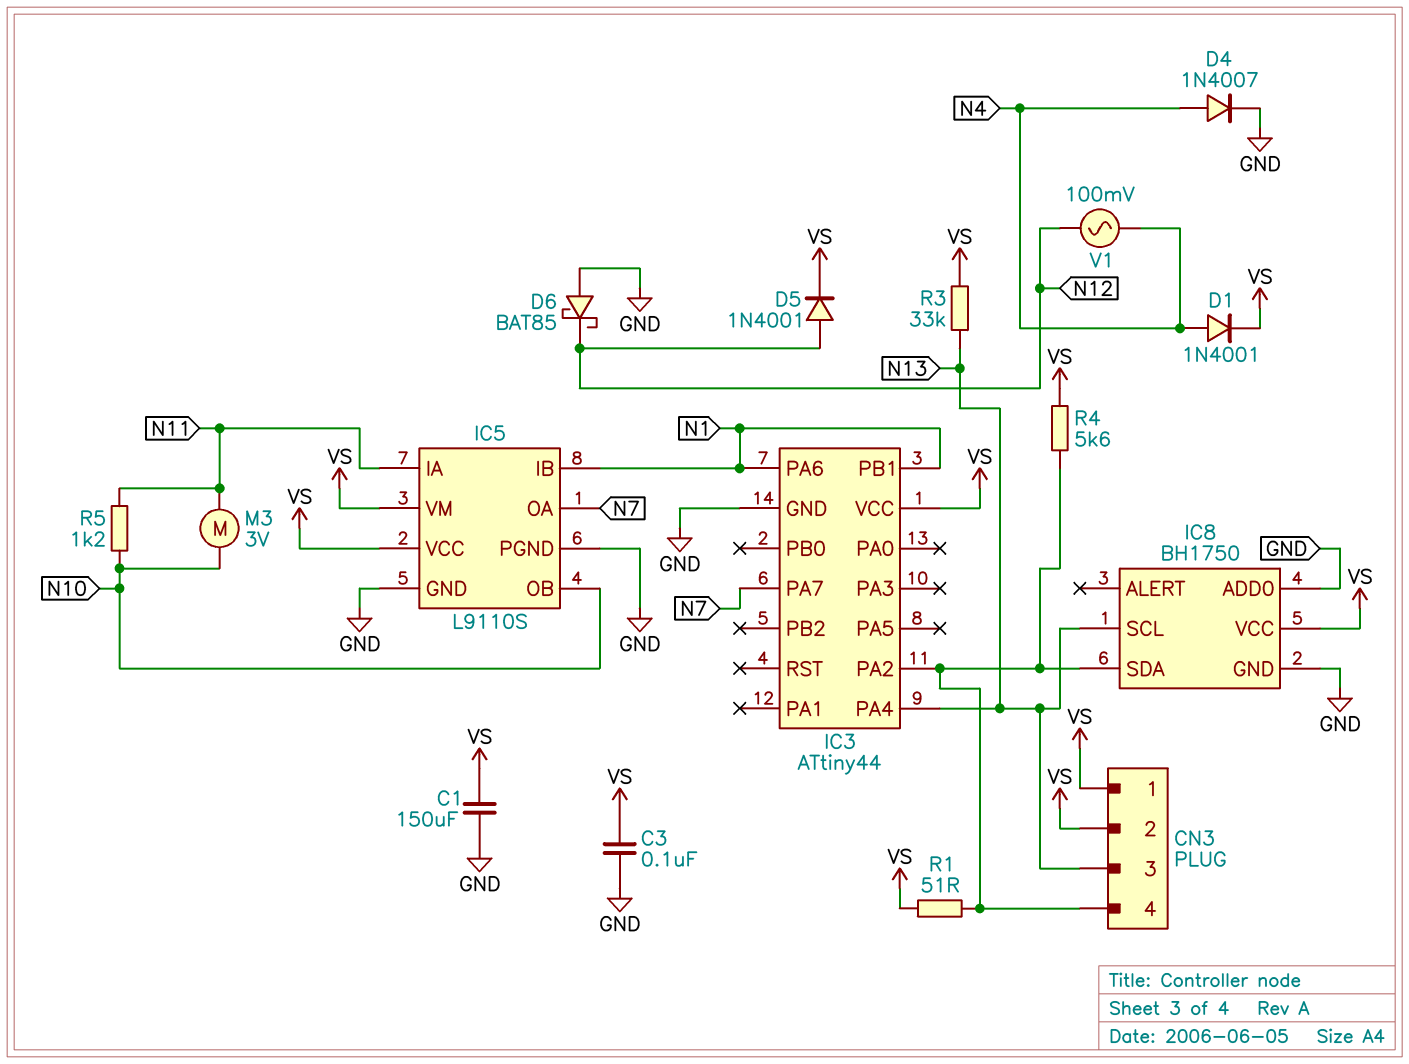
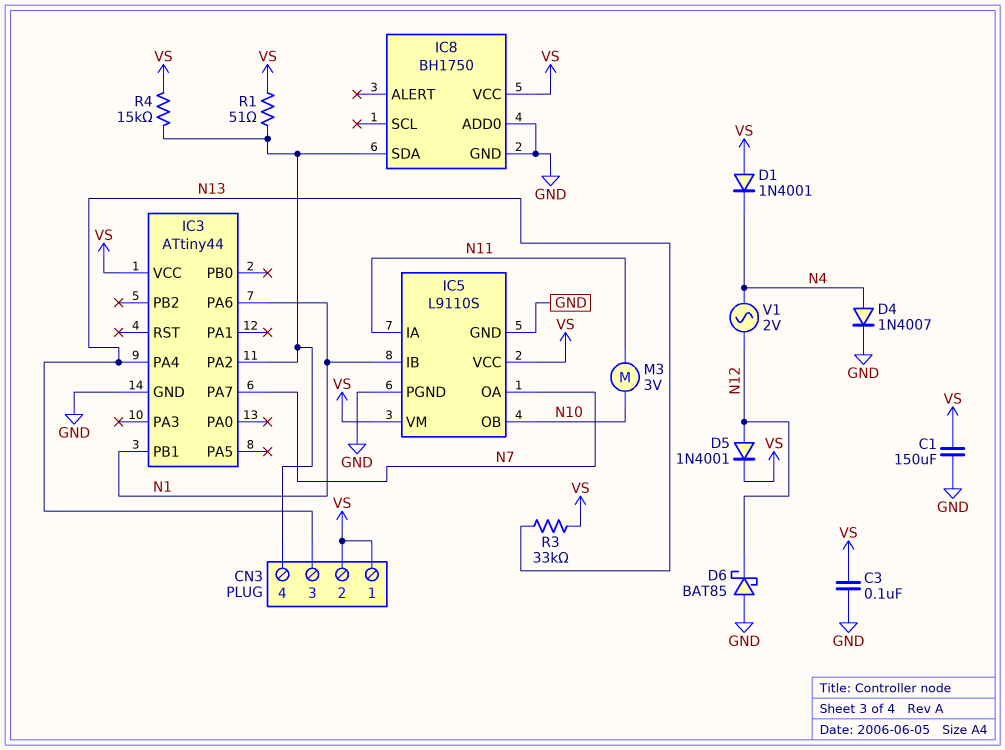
D1: diode 1N4001 (A N4, K VS) -> diode 1N4001 (A VS, K N4)
IC8 pin SCL: N13 -> none
R4: 5.6k (CN3/4, VS) -> 15k (CN3/4, VS)
R5: 1.2k (N10, N11) -> none
V1: AC 100mV (N4, N12) -> AC 2V (N4, N12)

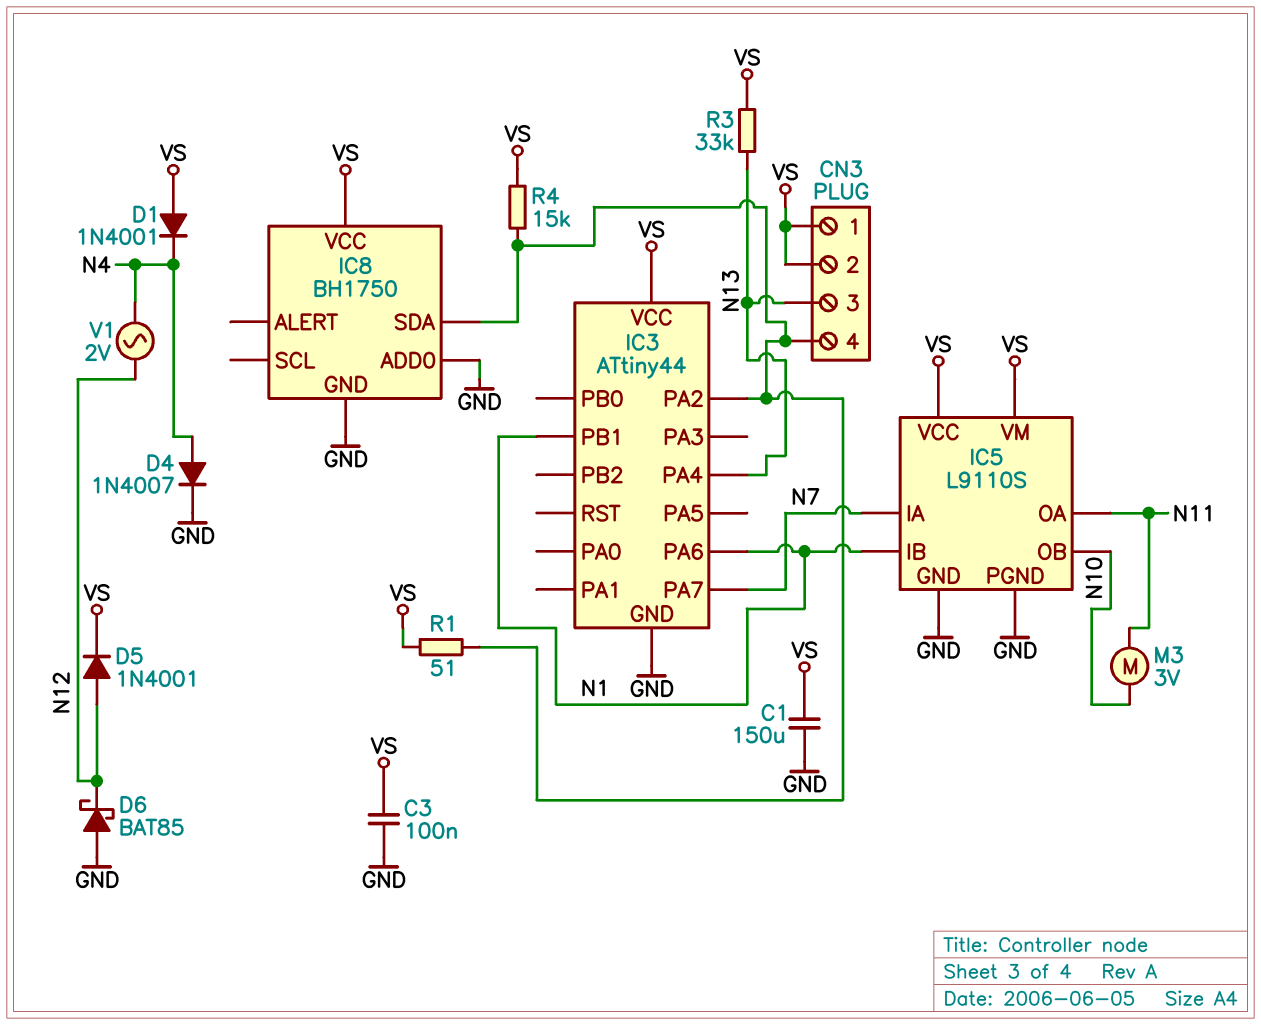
IC5 pin IA: N11 -> N7
IC5 pin OA: N7 -> N11

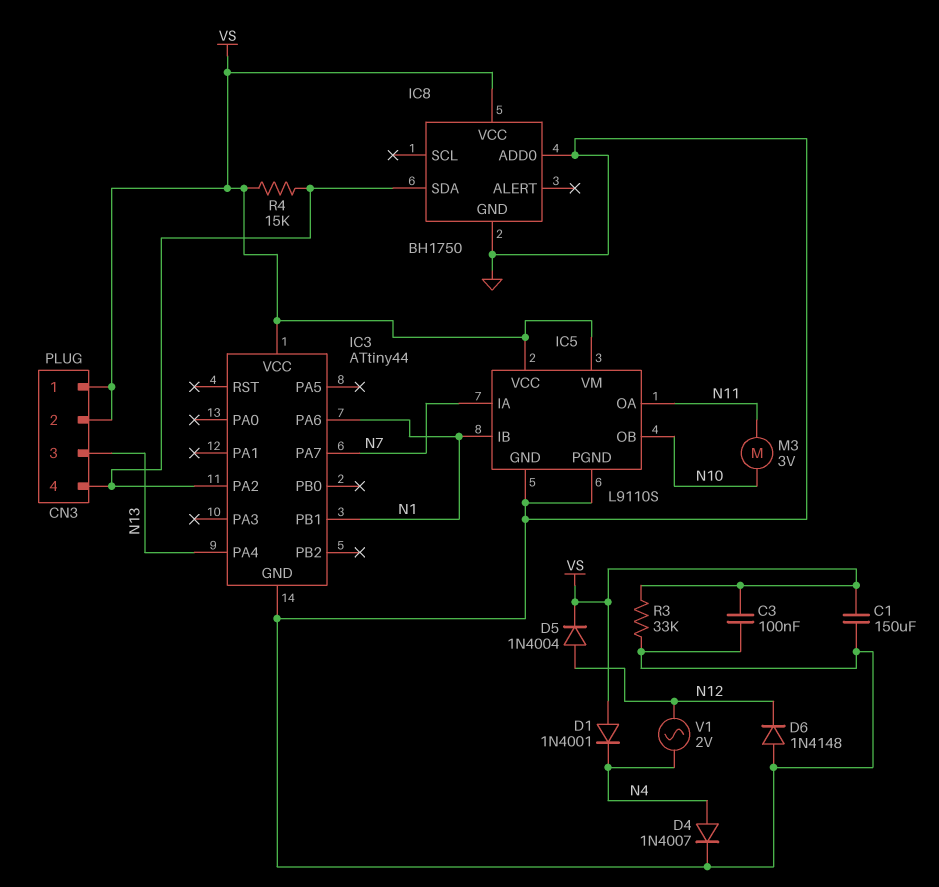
D5: diode 1N4001 (A N12, K VS) -> diode 1N4004 (A N12, K VS)
D6: schottky BAT85 (A GND, K N12) -> diode 1N4148 (A GND, K N12)
R1: 51 (CN3/4, VS) -> none
R3: 33k (N13, VS) -> 33k (GND, VS)

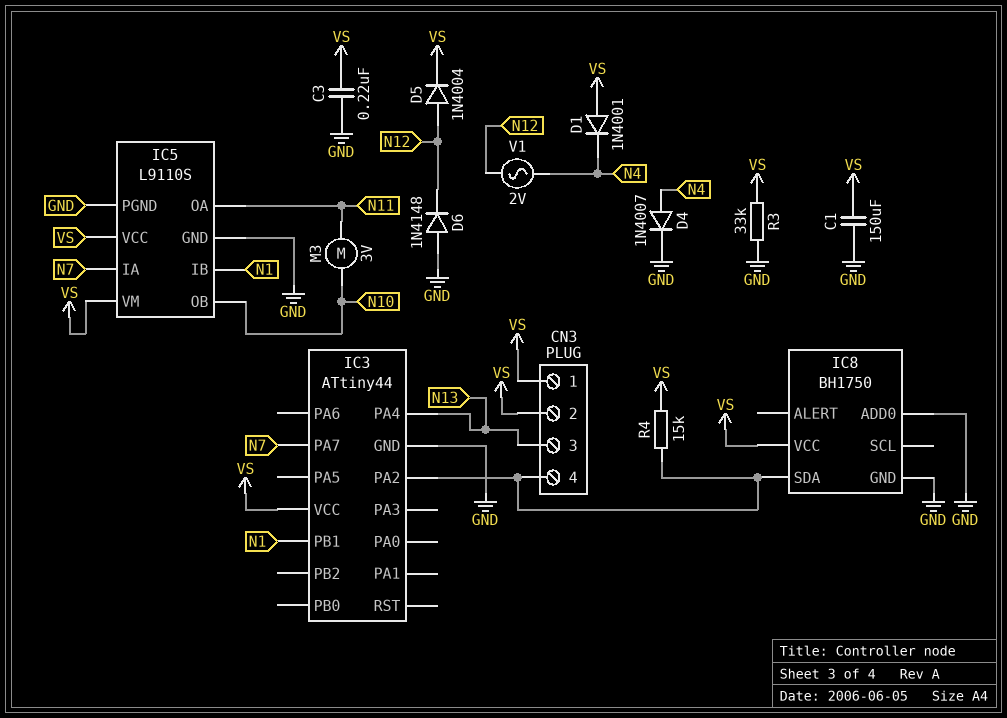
C3: 100nF (GND, VS) -> 220nF (GND, VS)
IC3 pin PA6: N1 -> none

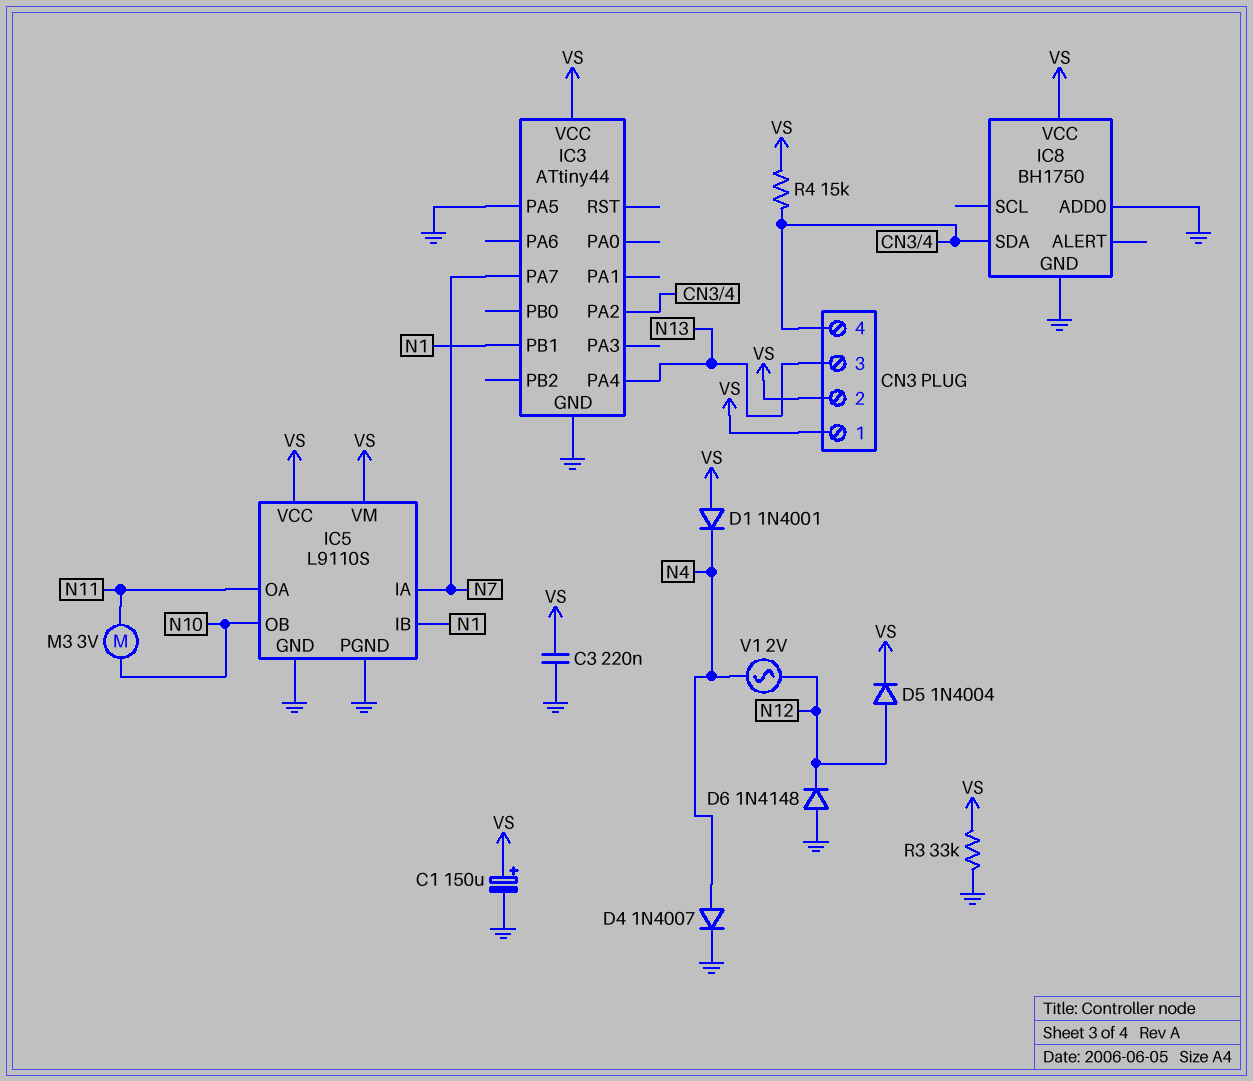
C1: 150uF (GND, VS) -> 150uF (plus VS, minus GND)
IC3 pin PA5: none -> GND

